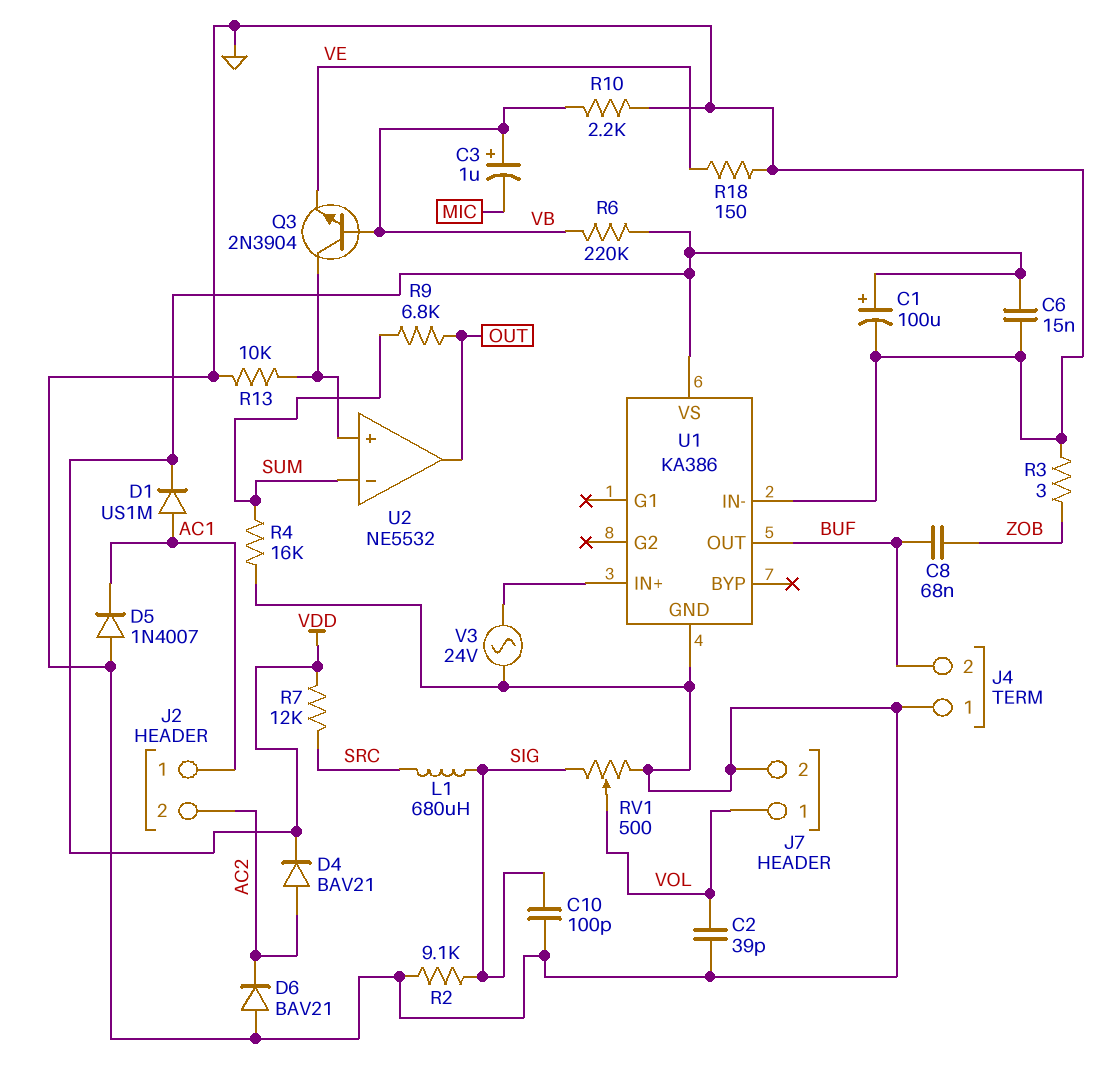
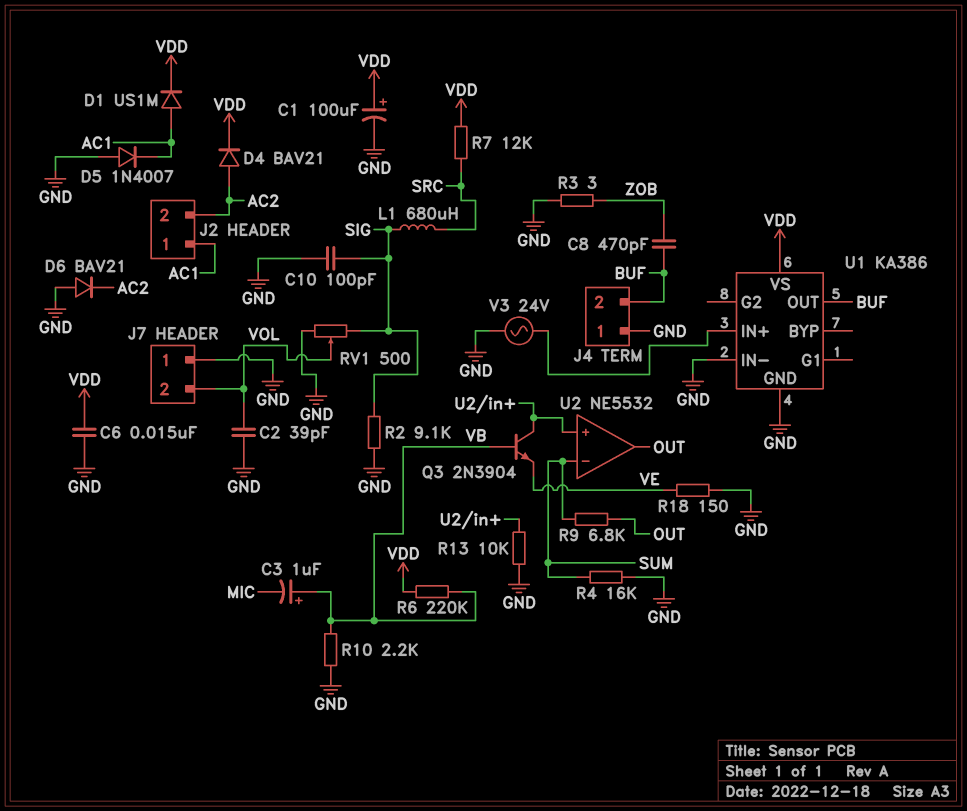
C8: 68nF (BUF, ZOB) -> 470pF (BUF, ZOB)
J7 pin 1: VOL -> GND
J7 pin 2: GND -> VOL

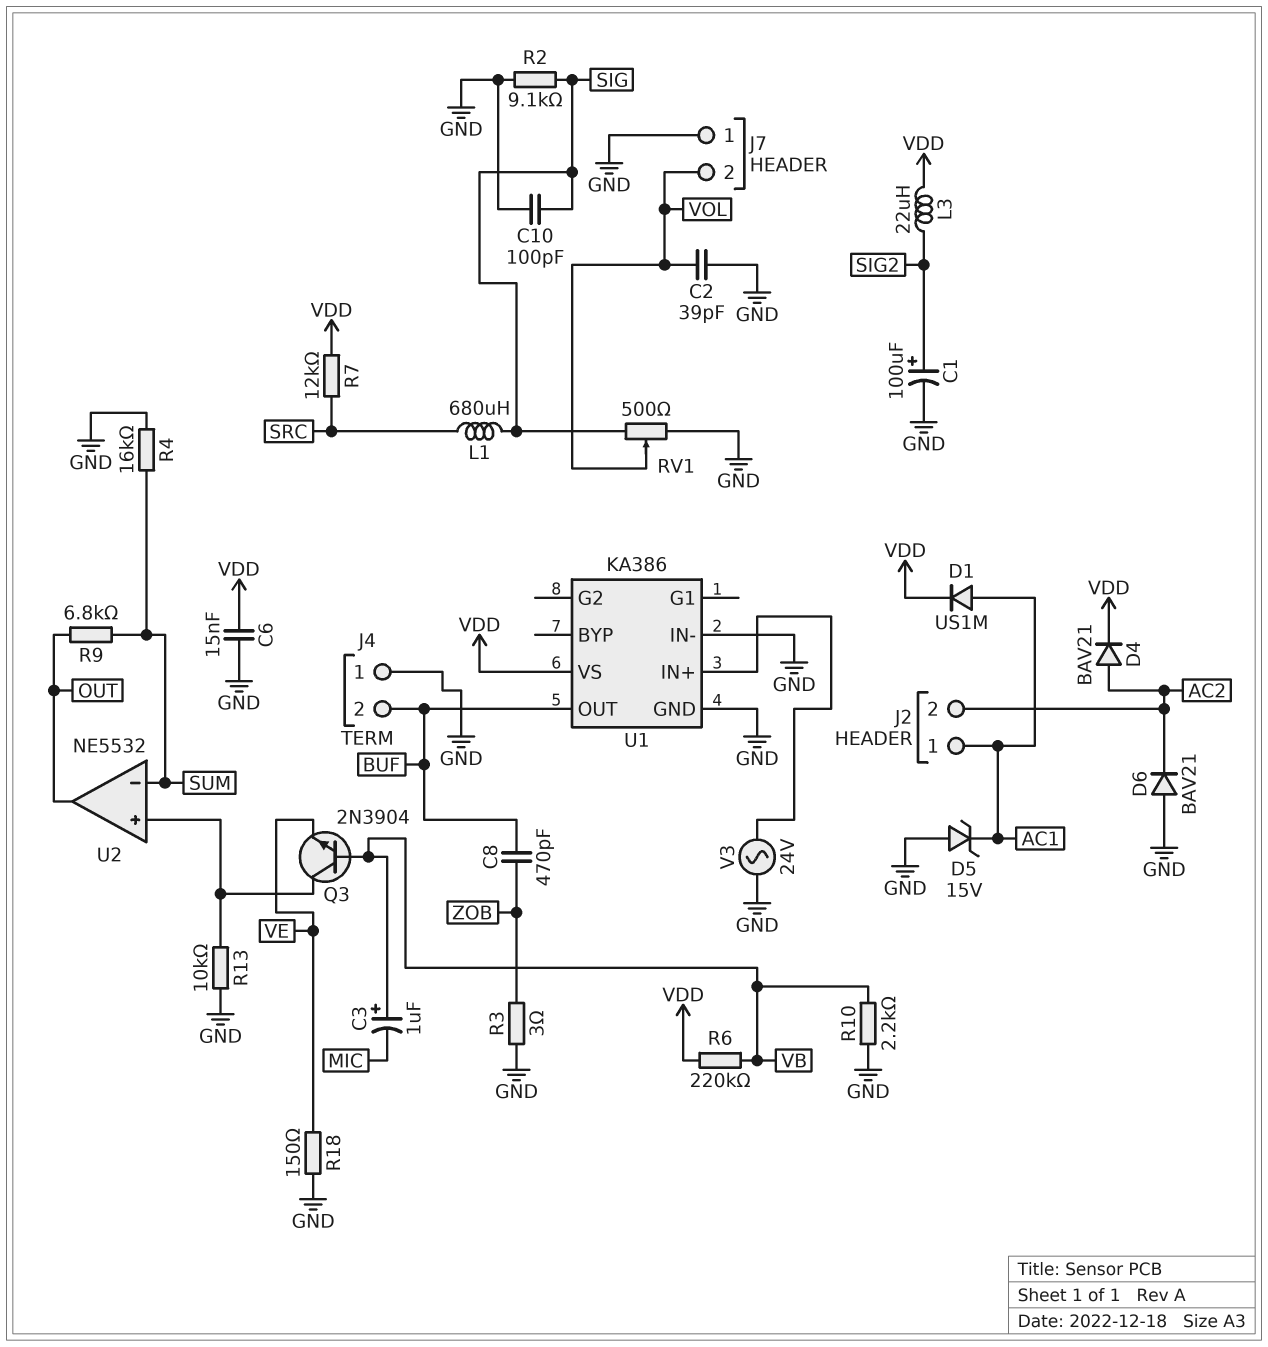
C1: 100uF (plus VDD, minus GND) -> 100uF (plus SIG2, minus GND)
D5: diode 1N4007 (A GND, K AC1) -> zener 15V (A GND, K AC1)
L3: none -> 22uH (SIG2, VDD)

